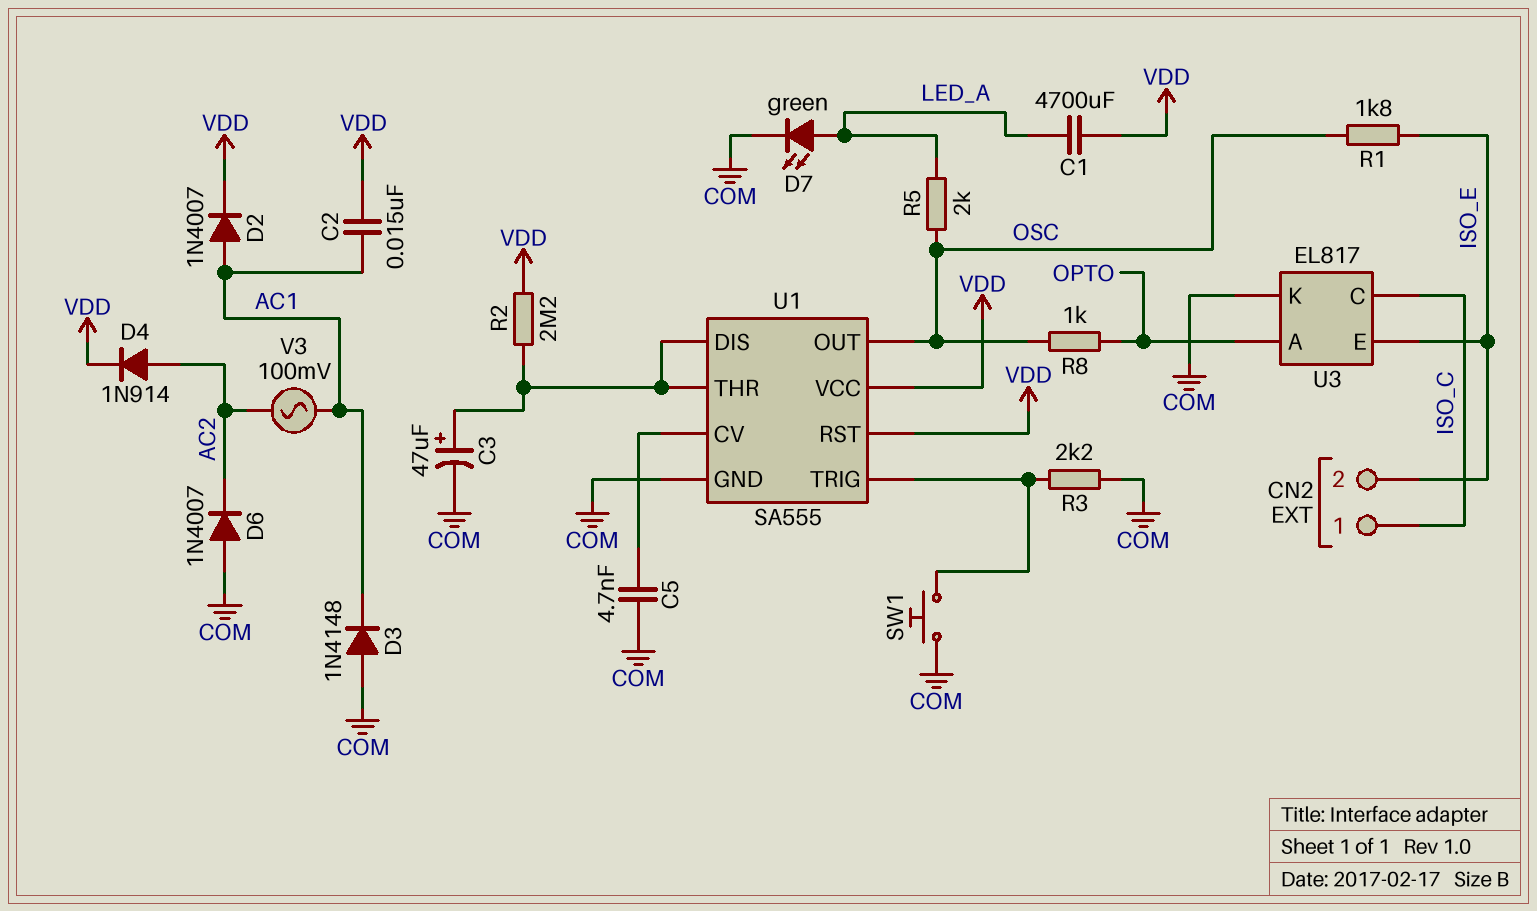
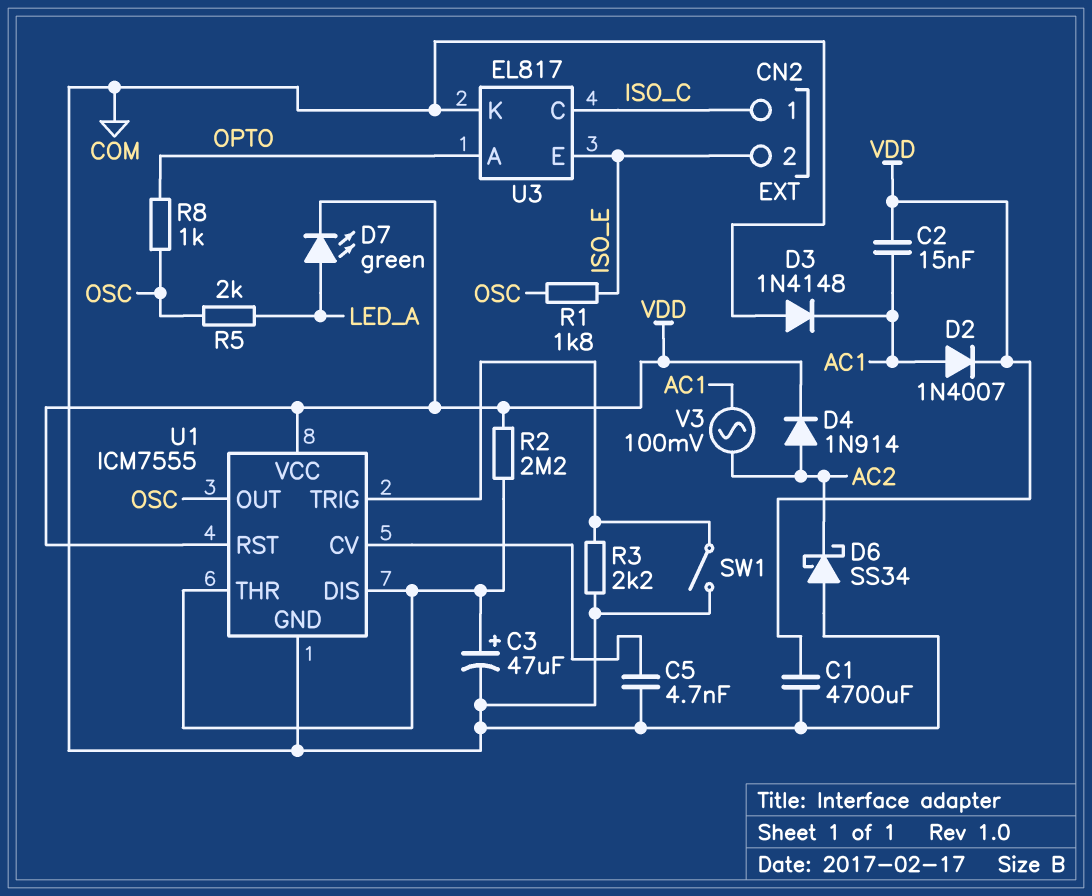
C1: 4700uF (LED_A, VDD) -> 4700uF (COM, VDD)
D6: diode 1N4007 (A COM, K AC2) -> schottky SS34 (A COM, K AC2)
D7: LED green (A LED_A, K COM) -> LED green (A LED_A, K VDD)
SW1: button (COM, U1/TRIG) -> switch (COM, U1/TRIG)
U1: SA555 -> ICM7555

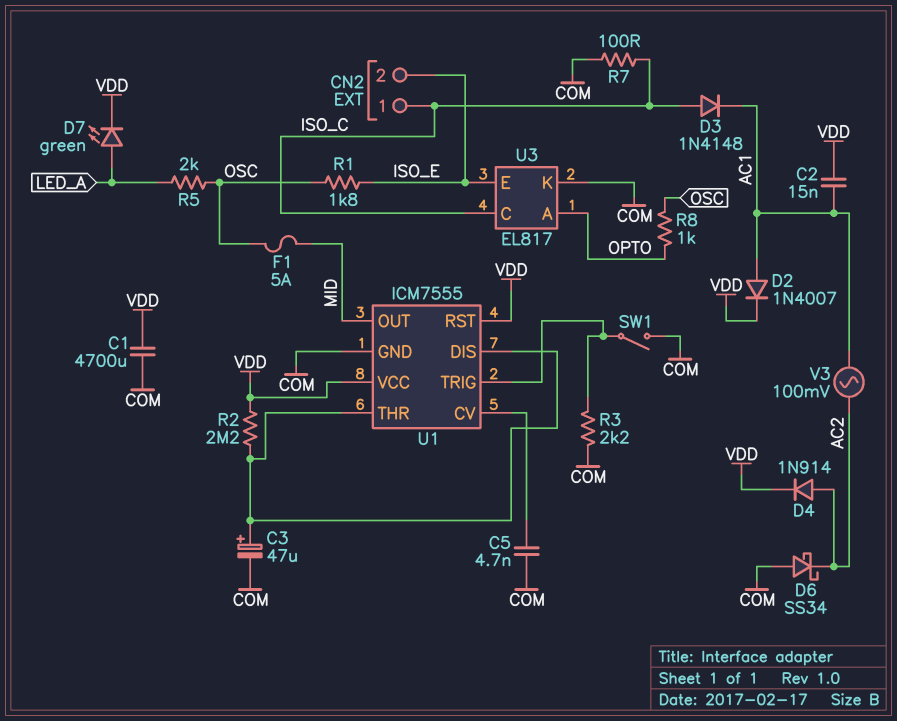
D3: diode 1N4148 (A COM, K AC1) -> diode 1N4148 (A ISO_C, K AC1)
F1: none -> 5A (MID, OSC)
R7: none -> 100 (COM, ISO_C)
U1 pin OUT: OSC -> MID

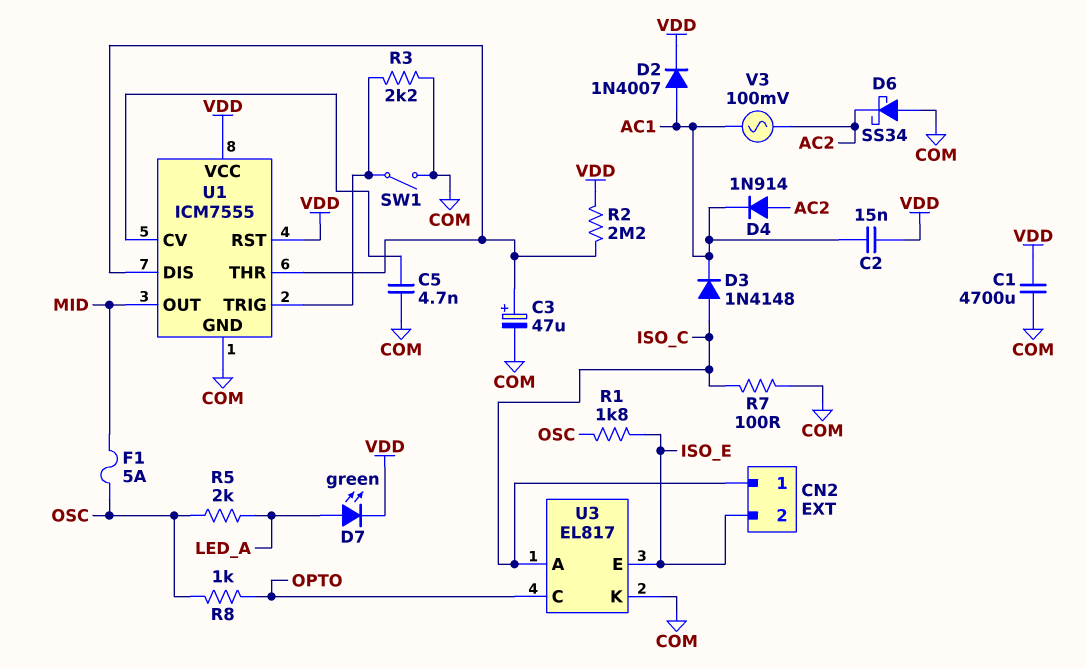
D4: diode 1N914 (A AC2, K VDD) -> diode 1N914 (A AC2, K AC1)
U3 pin A: OPTO -> ISO_C
U3 pin C: ISO_C -> OPTO

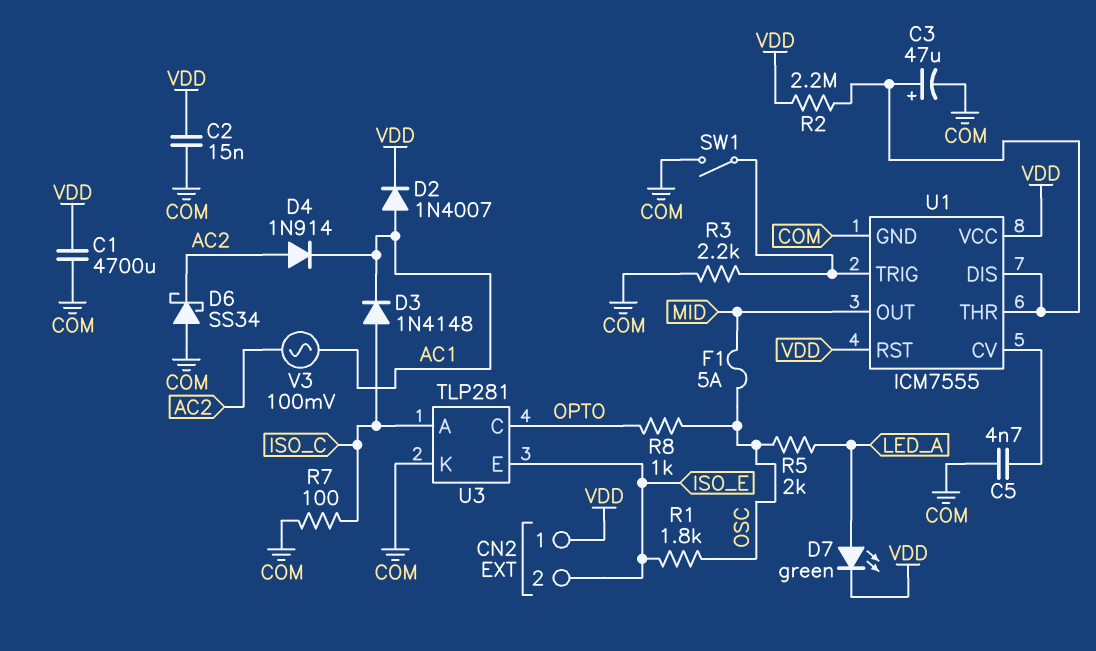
C2: 15nF (AC1, VDD) -> 15nF (COM, VDD)
CN2 pin 1: ISO_C -> VDD
U3: EL817 -> TLP281

